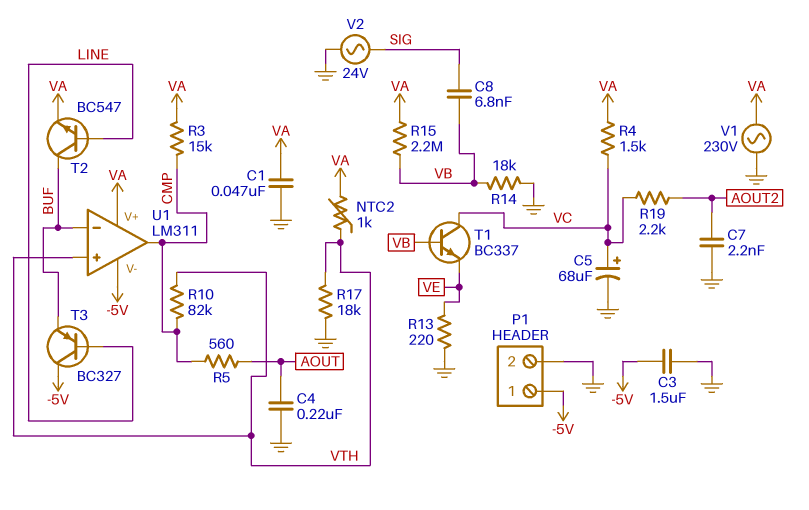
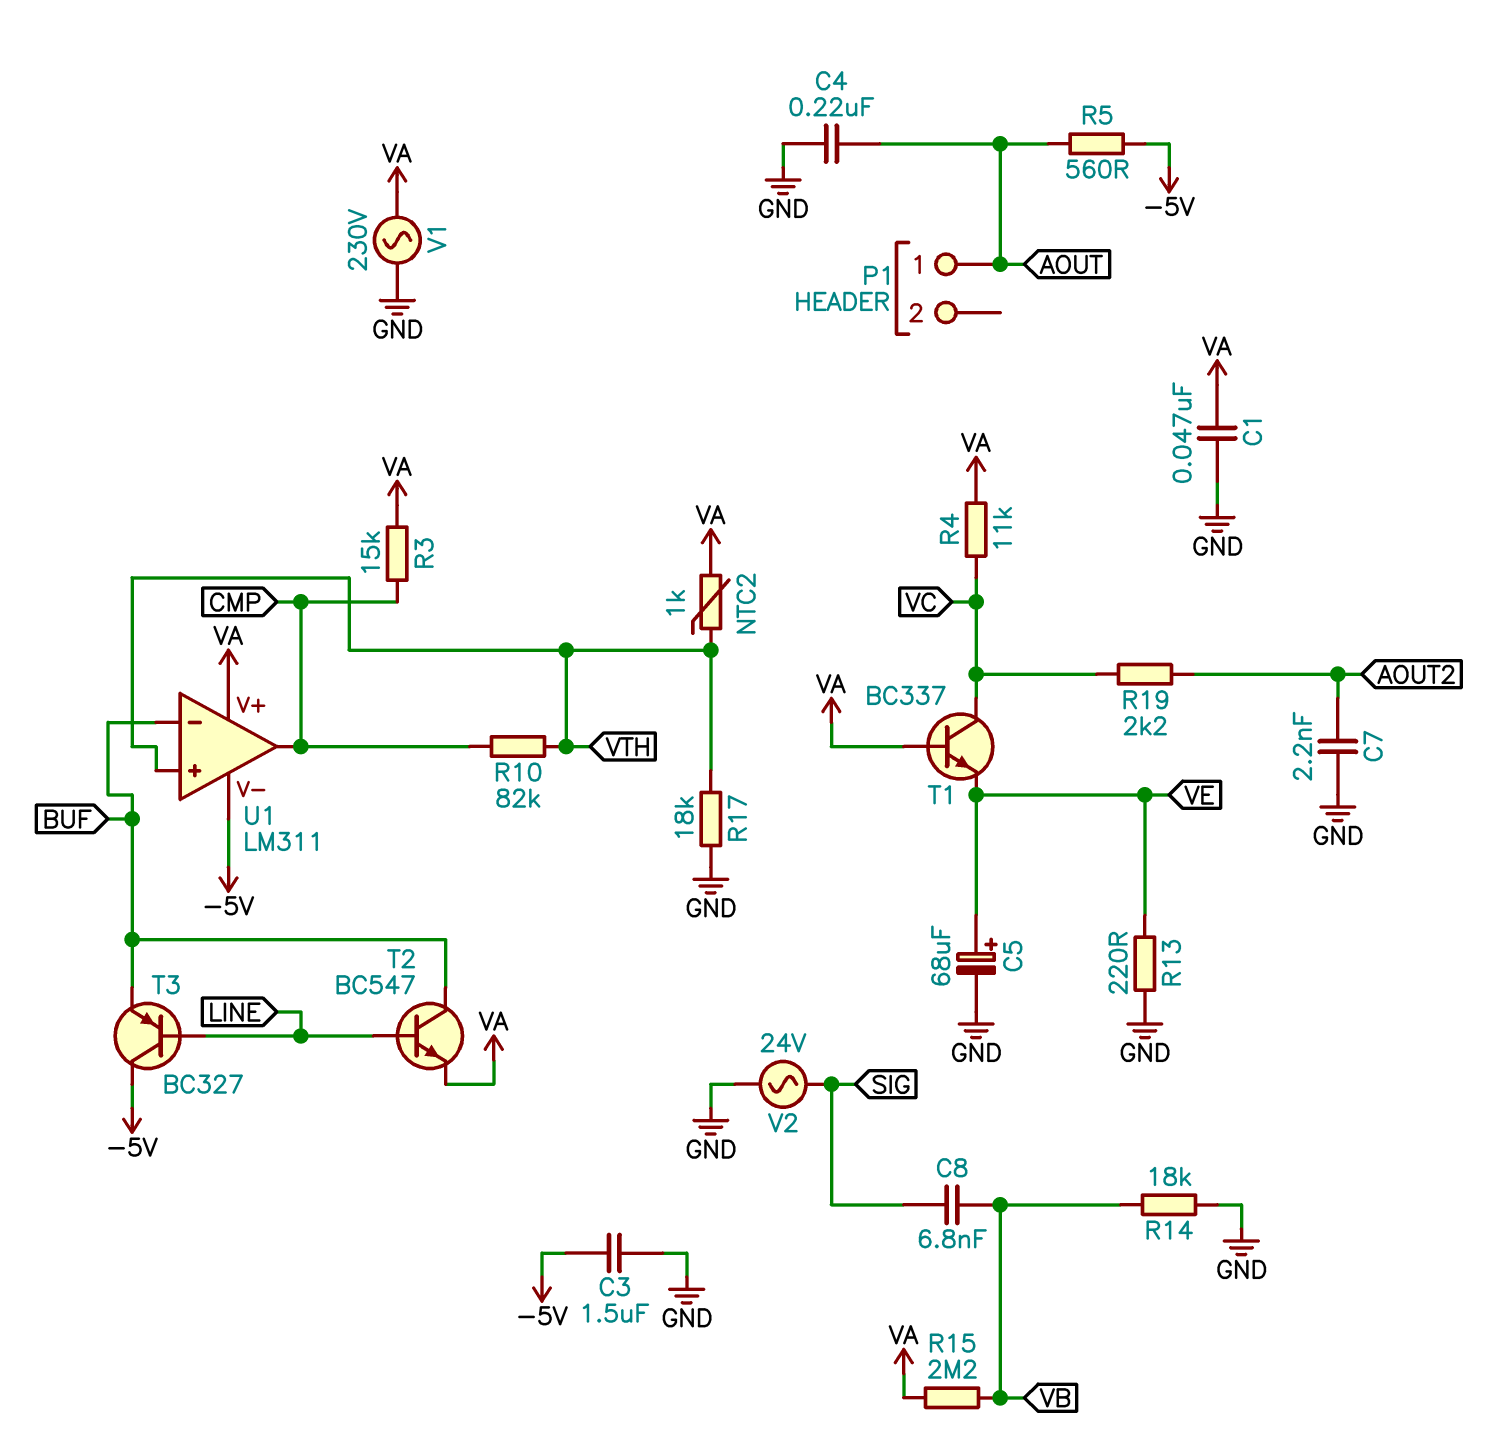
C5: 68uF (plus VC, minus GND) -> 68uF (plus VE, minus GND)
P1 pin 1: -5V -> AOUT
P1 pin 2: GND -> none
R4: 1.5k (VA, VC) -> 11k (VA, VC)
R5: 560 (AOUT, CMP) -> 560 (-5V, AOUT)
T1: NPN BC337 (B VB, C VC, E VE) -> NPN BC337 (B VA, C VC, E VE)

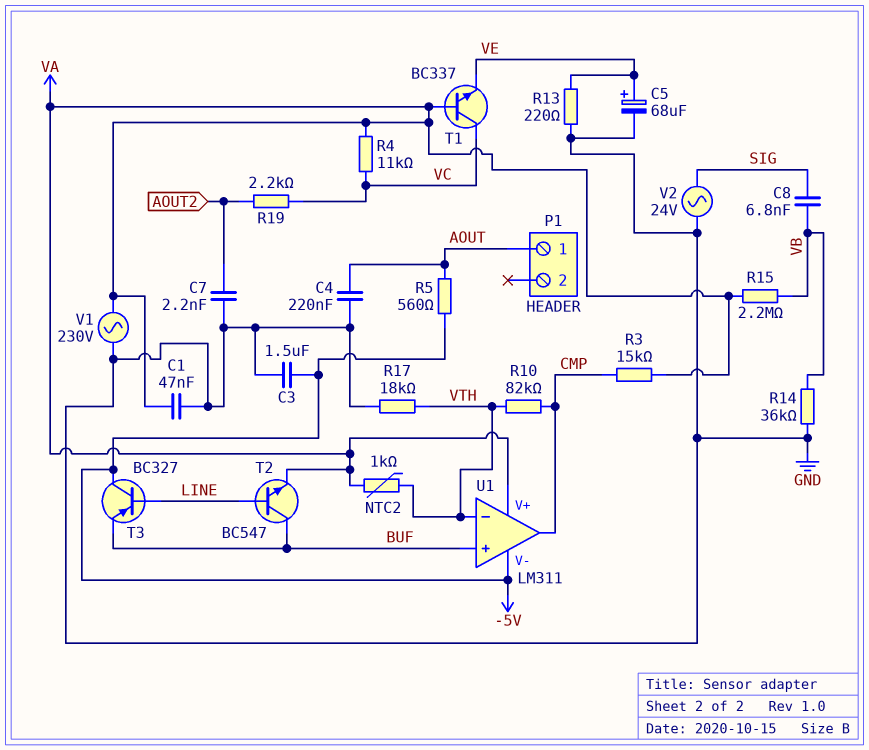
R14: 18k (GND, VB) -> 36k (GND, VB)
U1 pin in+: VTH -> BUF
U1 pin in-: BUF -> VTH

